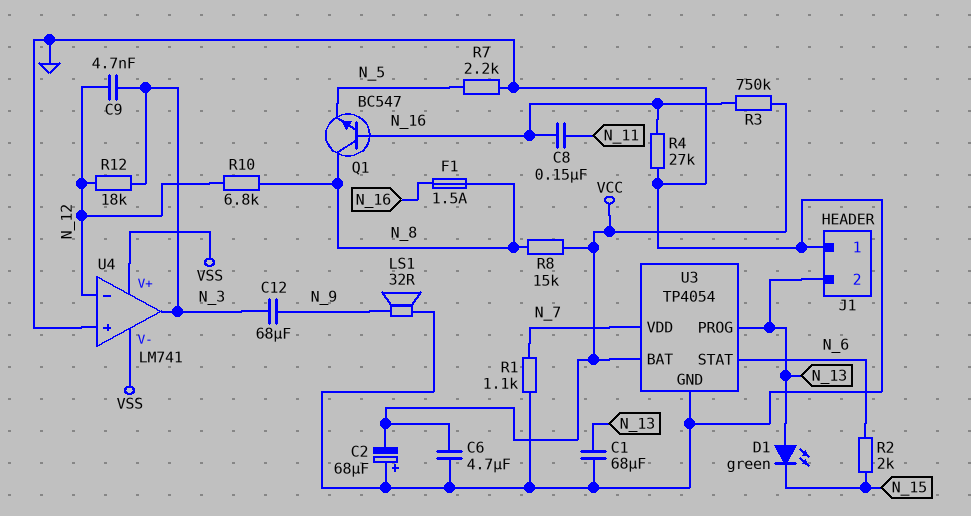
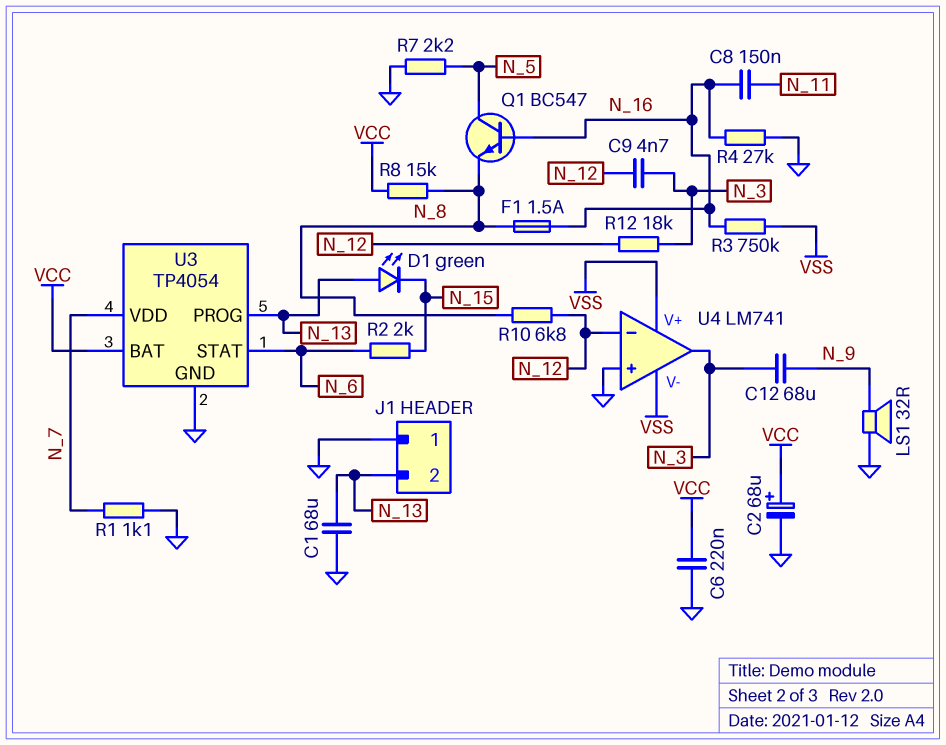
C2: 68uF (plus GND, minus VCC) -> 68uF (plus VCC, minus GND)
C6: 4.7uF (GND, VCC) -> 220nF (GND, VCC)
Q1: NPN BC547 (B N_16, C N_8, E N_5) -> NPN BC547 (B N_16, C N_5, E N_8)
R3: 750k (N_16, VCC) -> 750k (N_16, VSS)

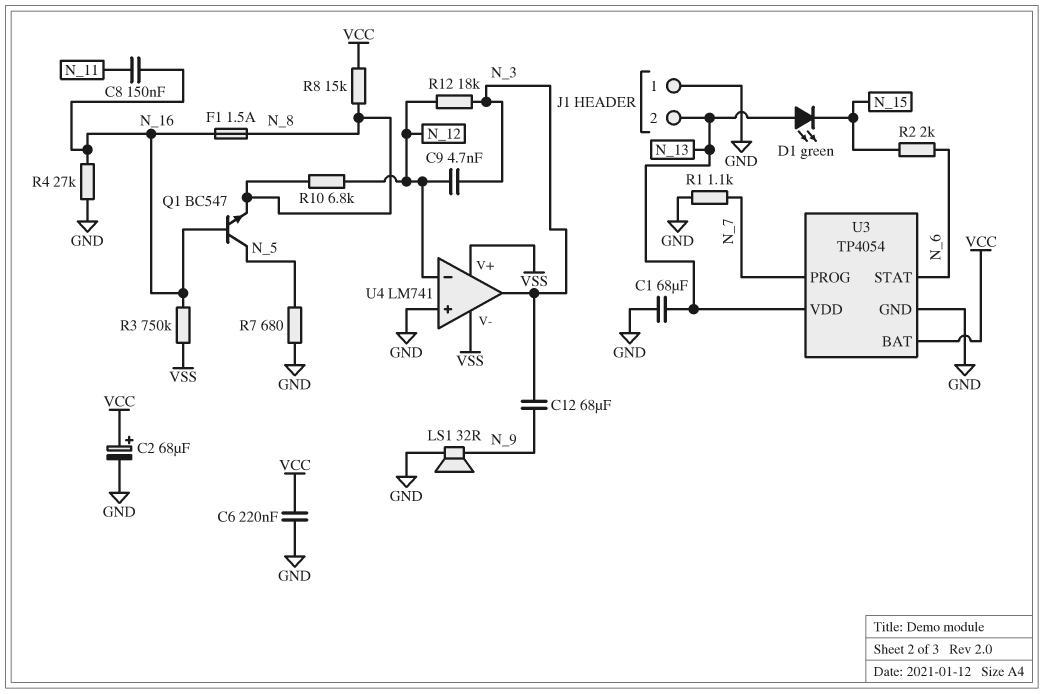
R7: 2.2k (GND, N_5) -> 680 (GND, N_5)
U3 pin PROG: N_13 -> N_7
U3 pin VDD: N_7 -> N_13

